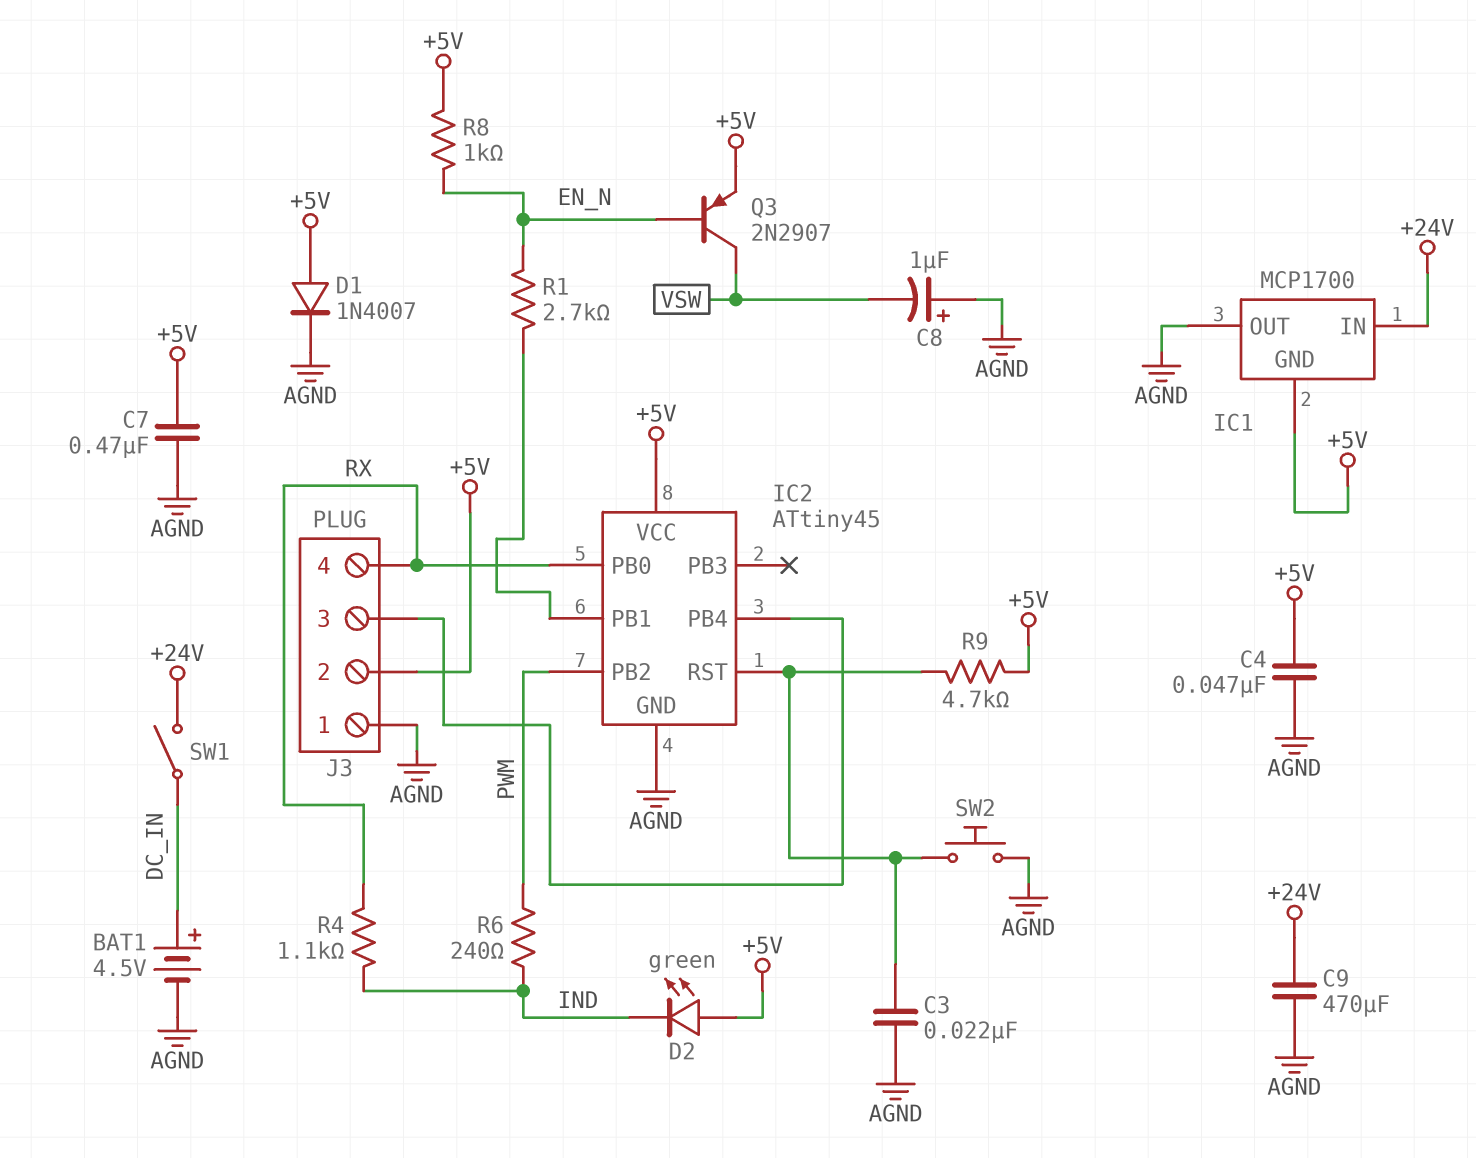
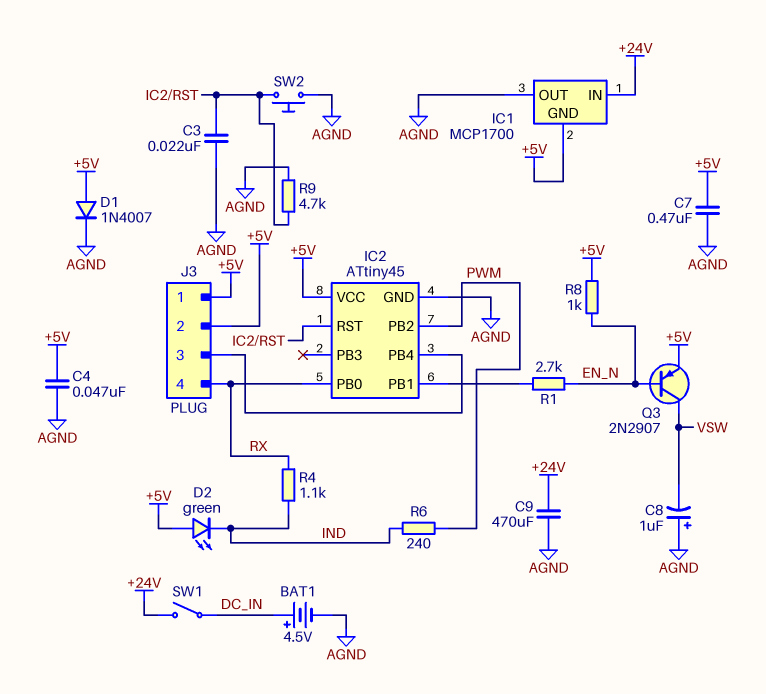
J3 pin 1: AGND -> +5V
R9: 4.7k (+5V, IC2/RST) -> 4.7k (AGND, IC2/RST)

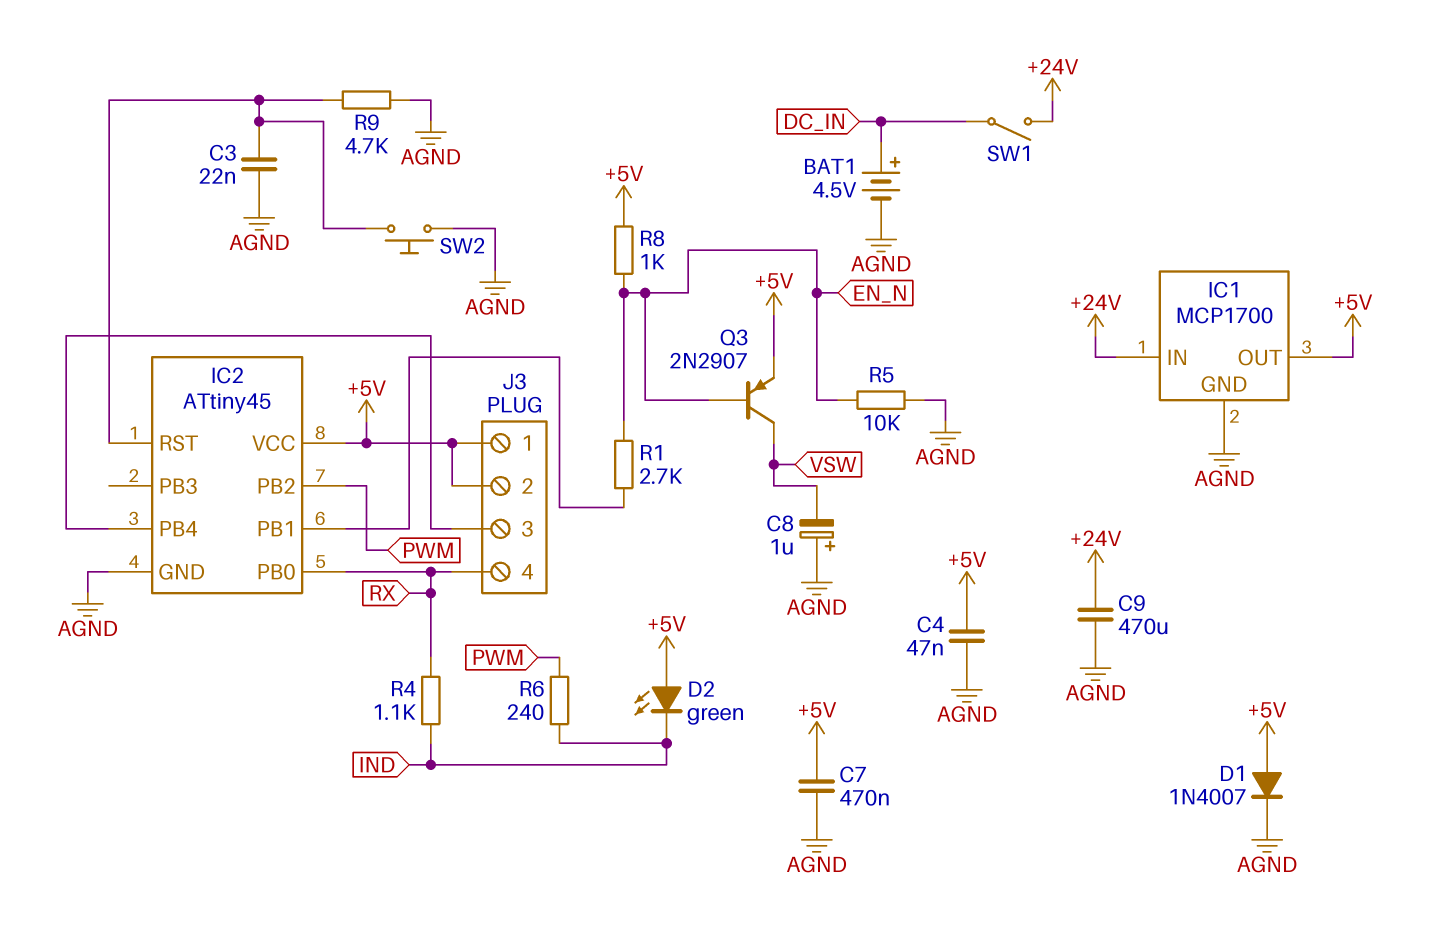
IC1 pin GND: +5V -> AGND
IC1 pin OUT: AGND -> +5V
R5: none -> 10k (AGND, EN_N)

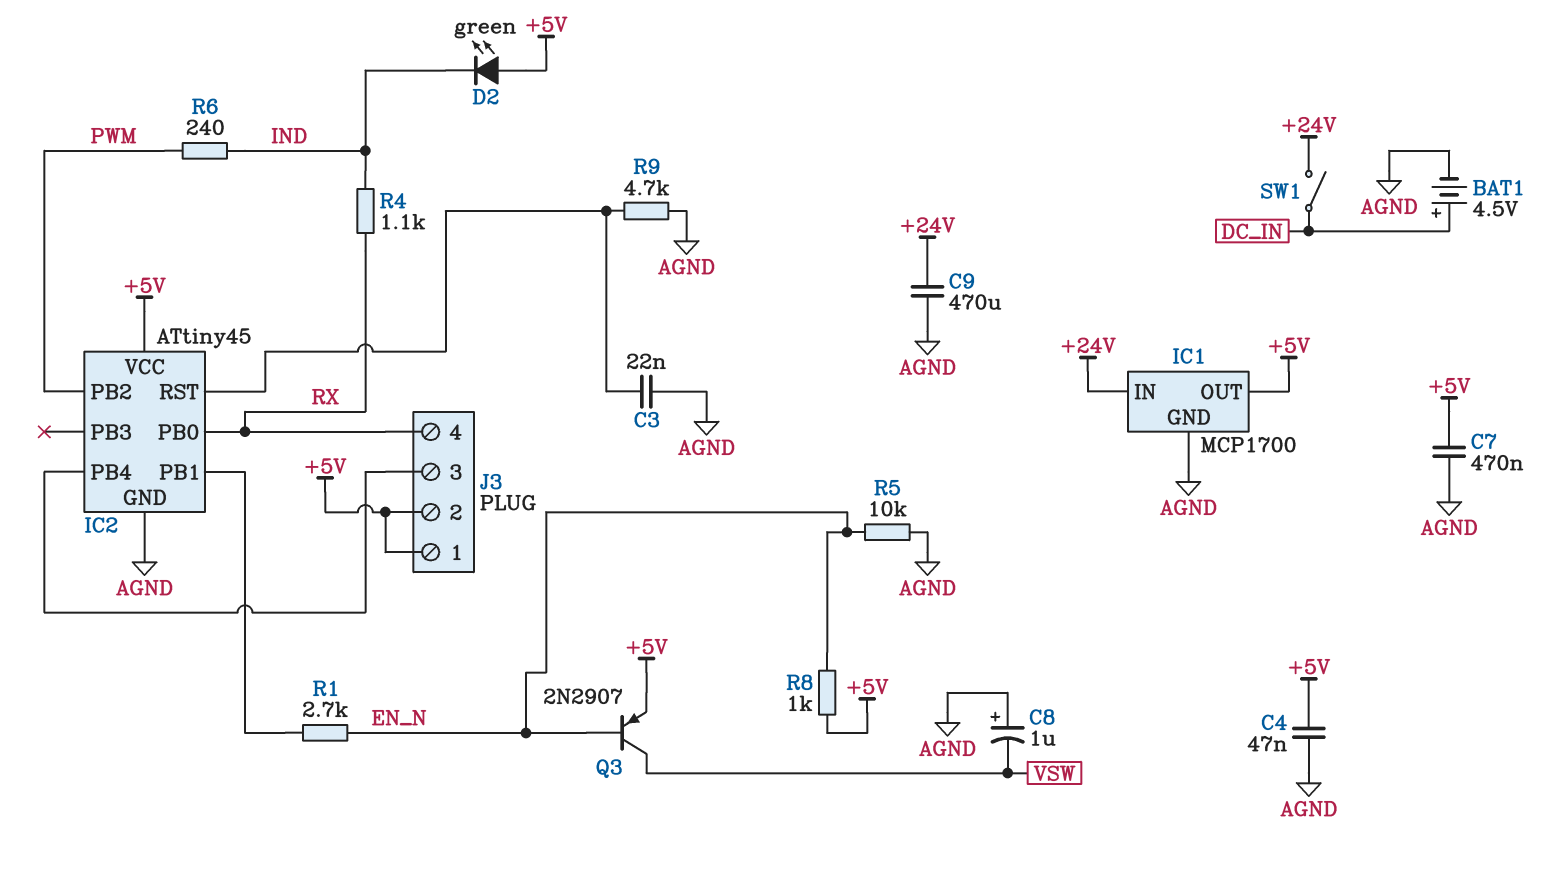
D1: diode 1N4007 (A +5V, K AGND) -> none
SW2: button (AGND, IC2/RST) -> none

